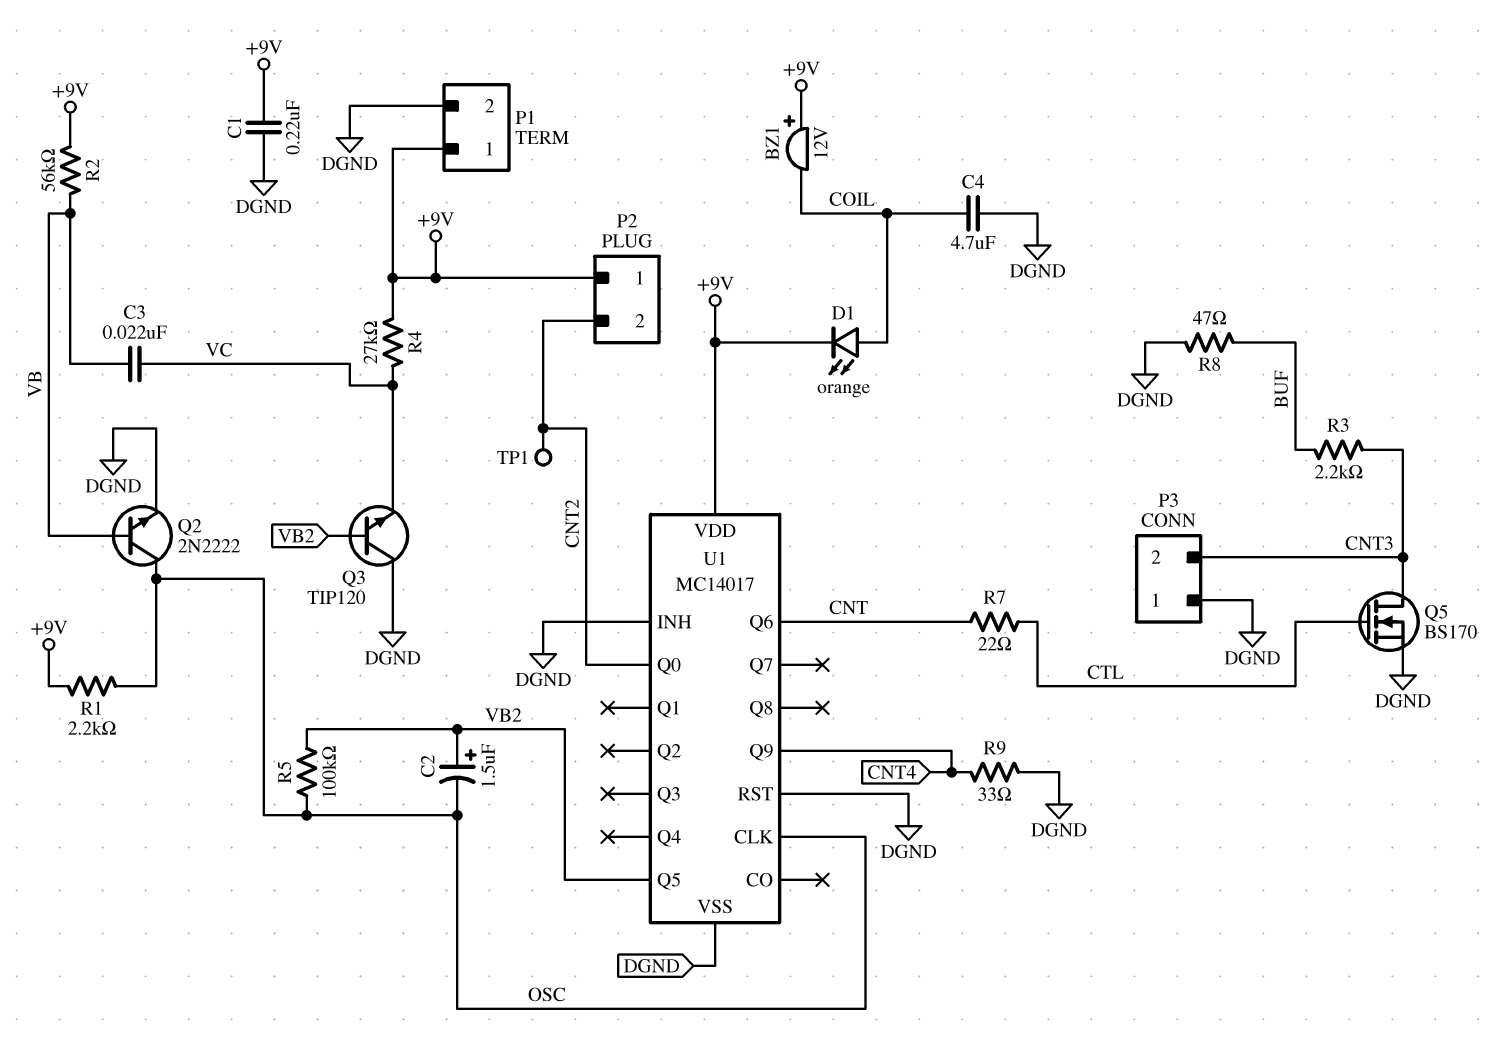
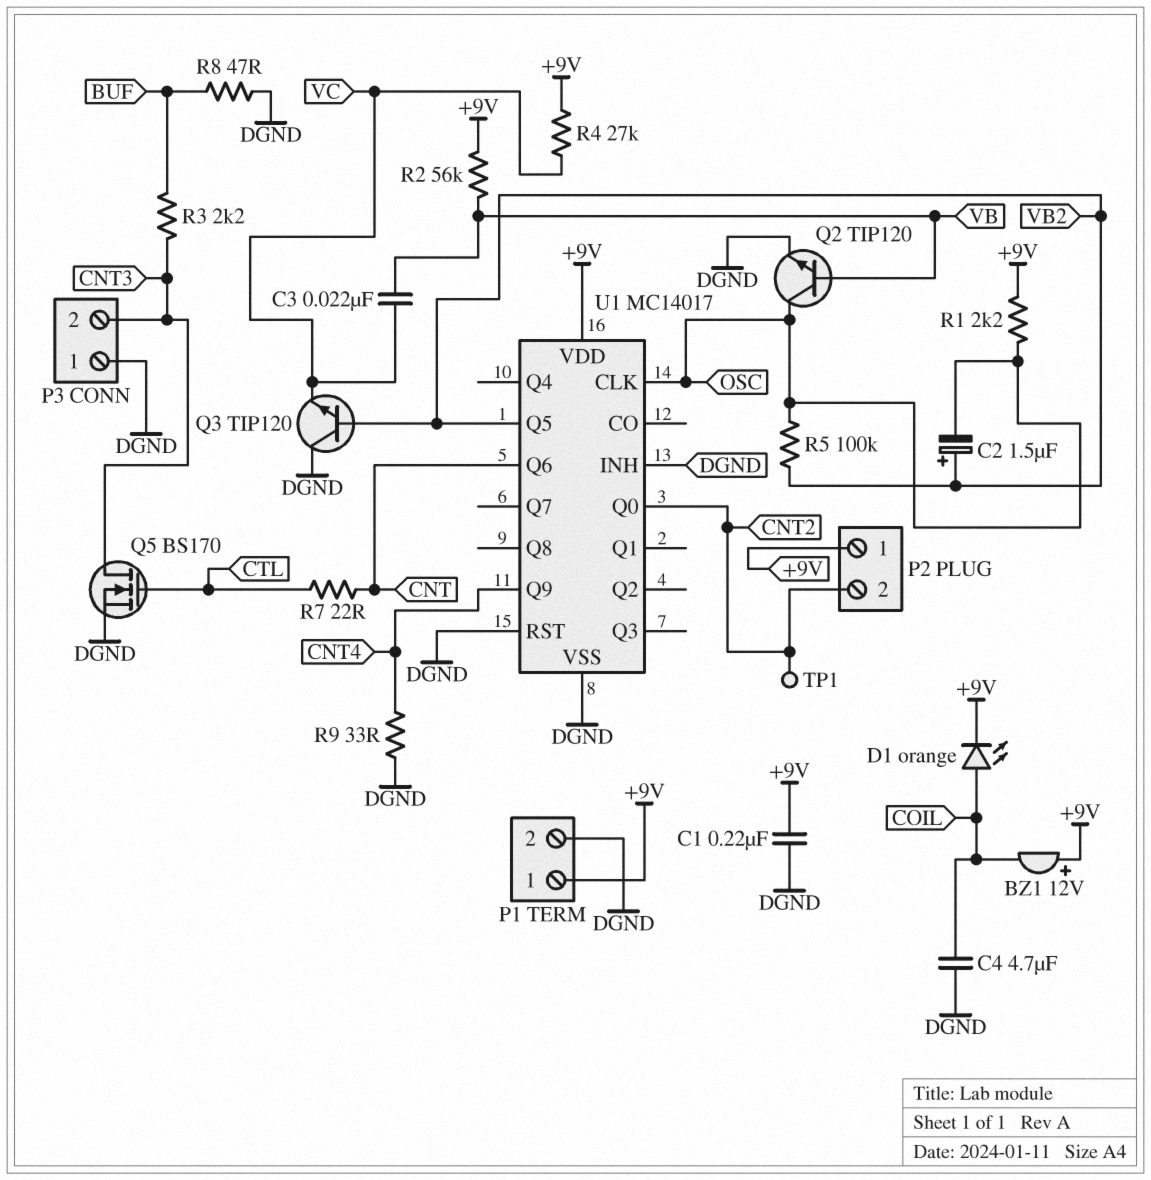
Q2: NPN 2N2222 (B VB, C OSC, E DGND) -> NPN TIP120 (B VB, C OSC, E DGND)

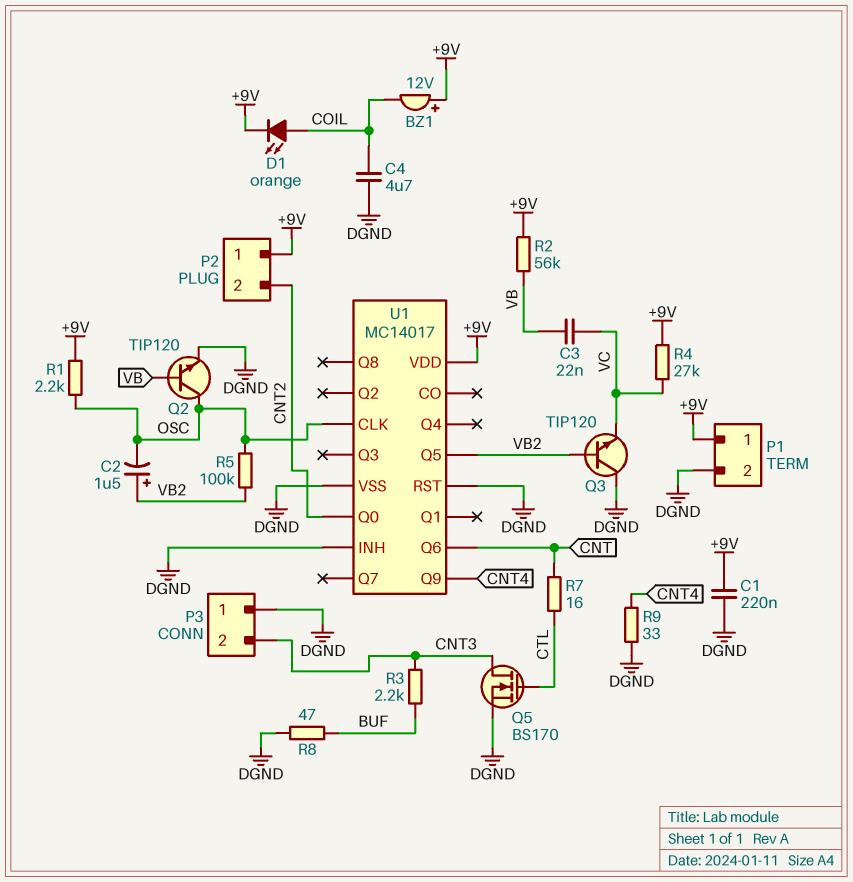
R7: 22 (CNT, CTL) -> 16 (CNT, CTL)
TP1: test point (CNT2) -> none

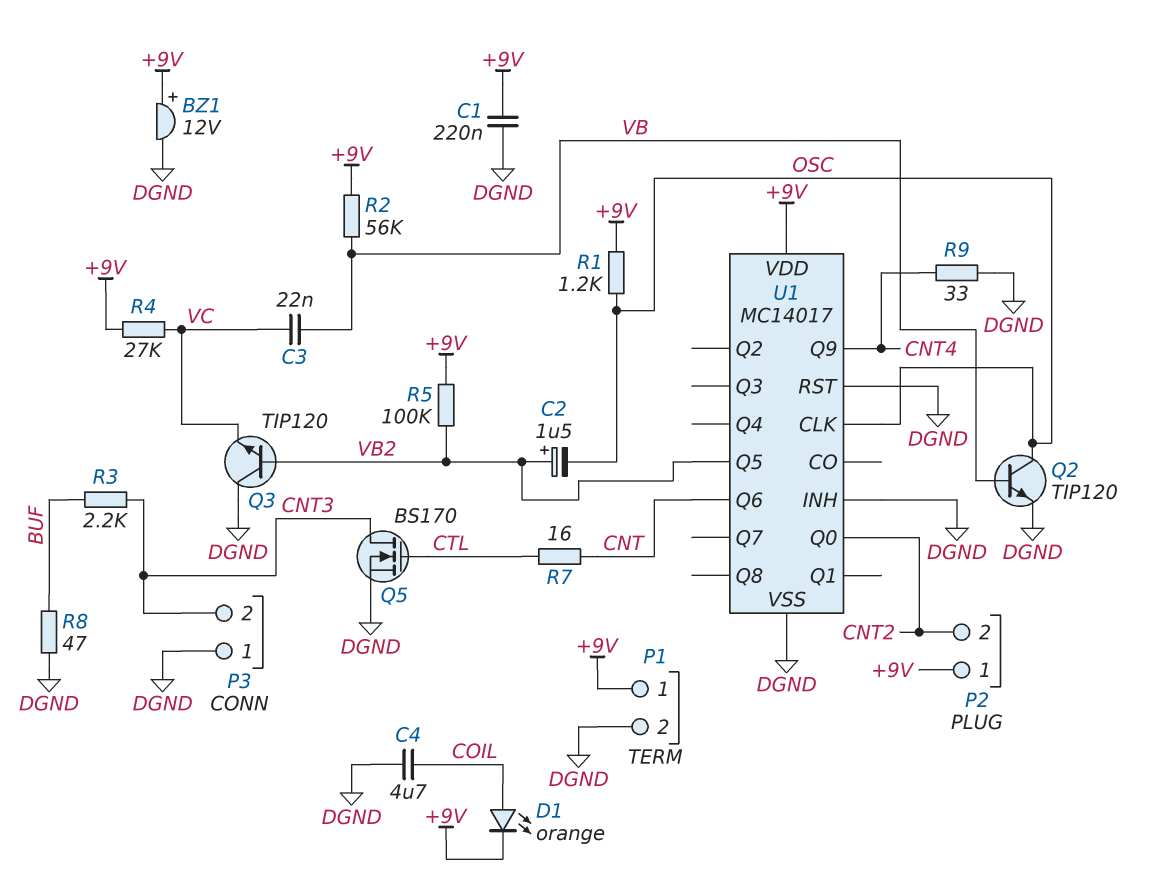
BZ1: buzzer 12V (plus +9V, minus COIL) -> buzzer 12V (plus +9V, minus DGND)
R1: 2.2k (+9V, OSC) -> 1.2k (+9V, OSC)
R5: 100k (OSC, VB2) -> 100k (+9V, VB2)

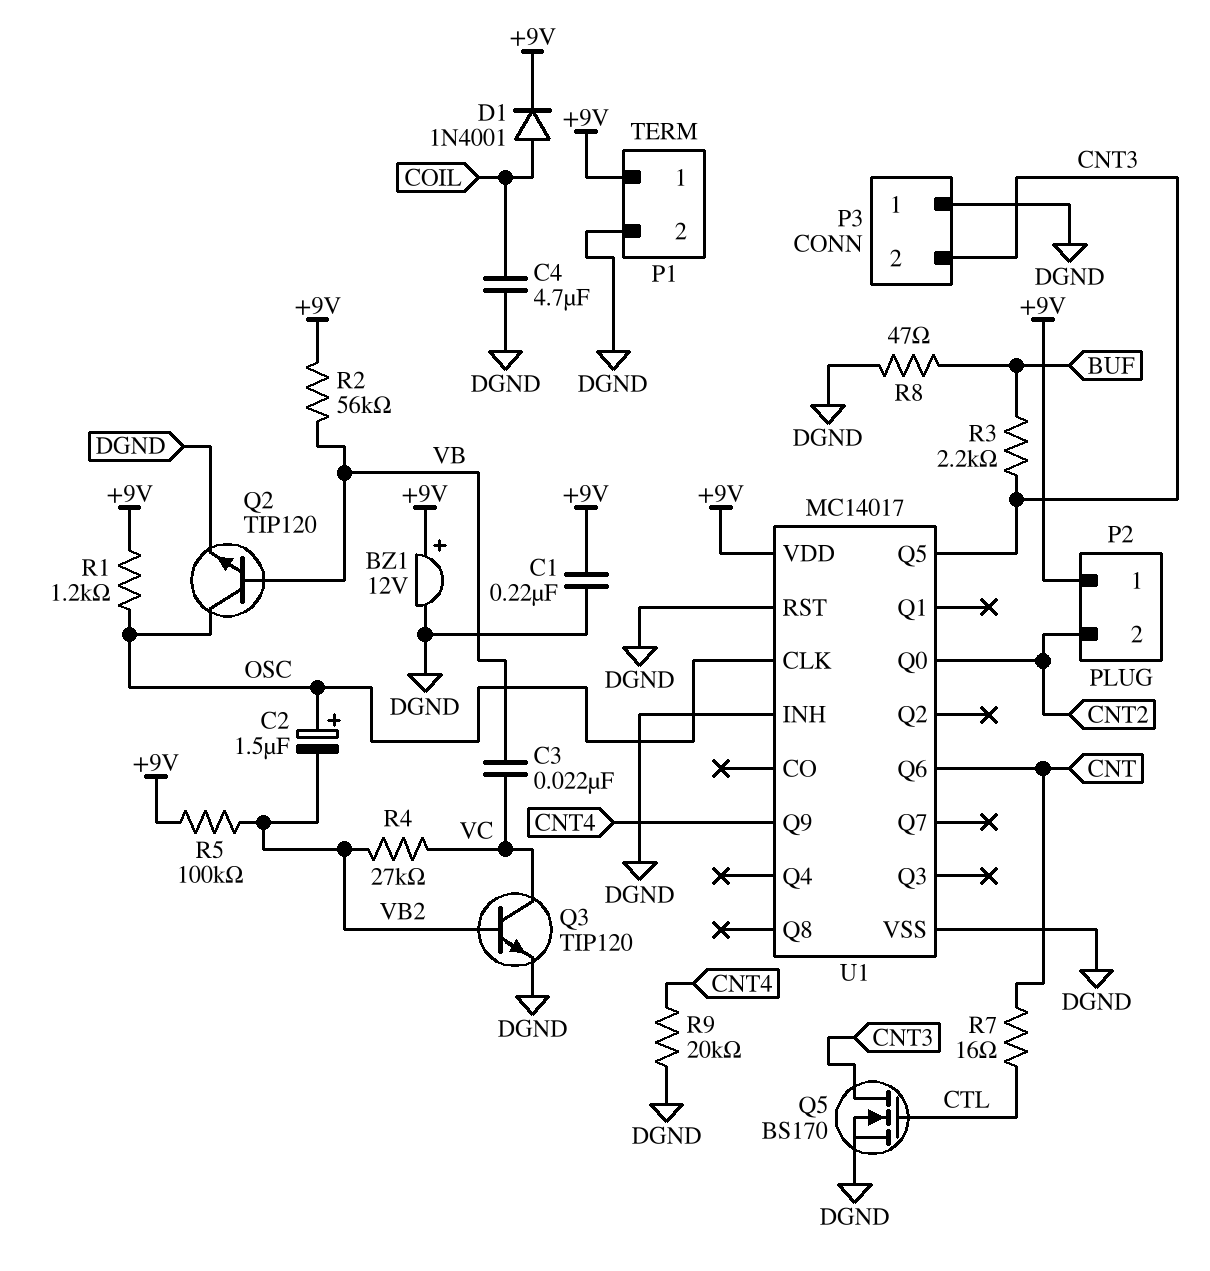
C2: 1.5uF (plus VB2, minus OSC) -> 1.5uF (plus OSC, minus VB2)
D1: LED orange (A COIL, K +9V) -> diode 1N4001 (A COIL, K +9V)
Q3: NPN TIP120 (B VB2, C DGND, E VC) -> NPN TIP120 (B VB2, C VC, E DGND)
R4: 27k (+9V, VC) -> 27k (VB2, VC)
R9: 33 (CNT4, DGND) -> 20k (CNT4, DGND)
U1 pin Q5: VB2 -> CNT3

